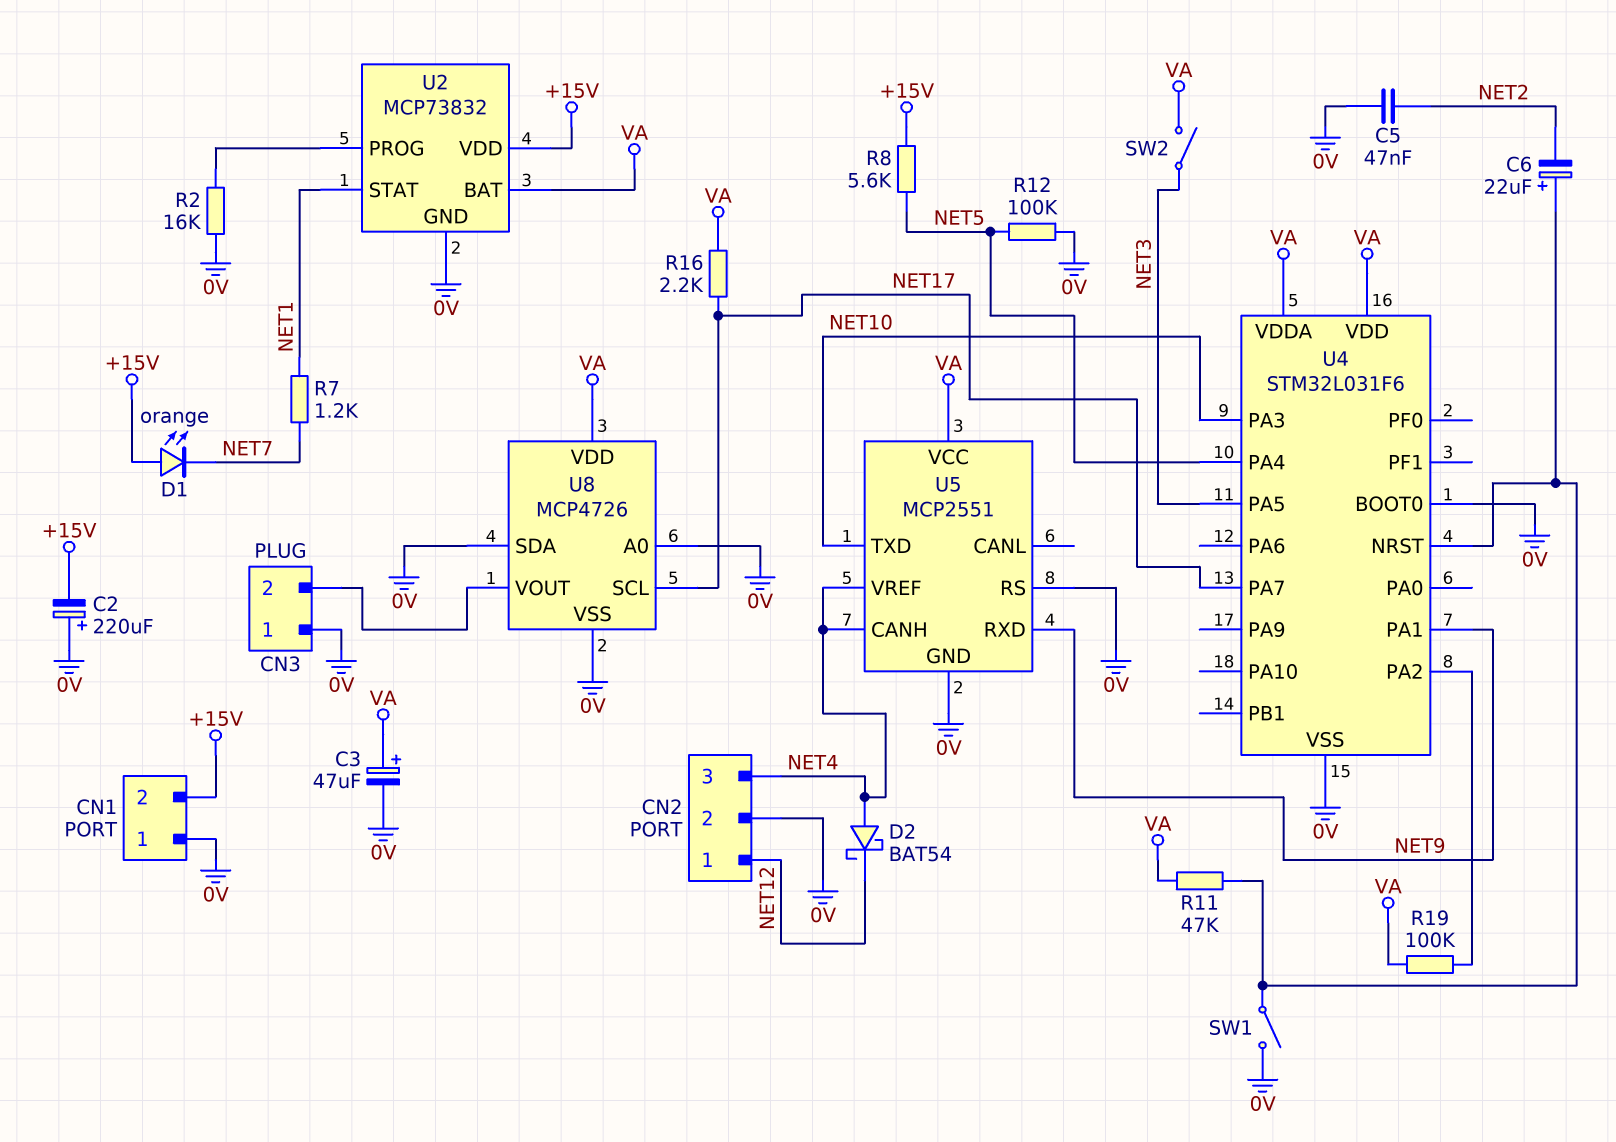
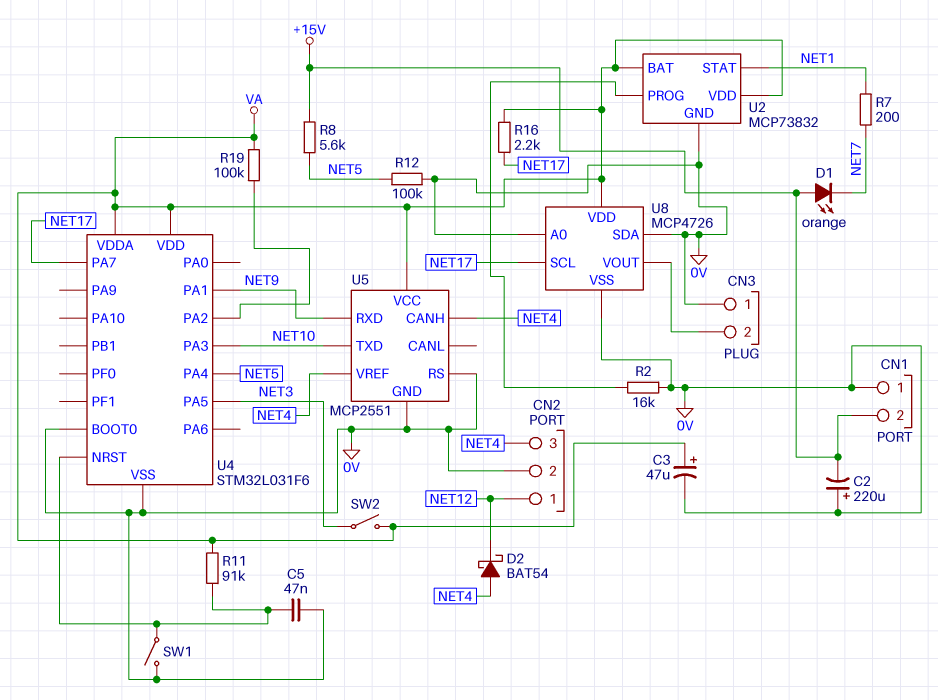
C5: 47nF (0V, NET2) -> 47nF (0V, U4/NRST)
C6: 22uF (plus U4/NRST, minus NET2) -> none
R7: 1.2k (NET1, NET7) -> 200 (NET1, NET7)
R11: 47k (U4/NRST, VA) -> 91k (U4/NRST, VA)
U2 pin VDD: +15V -> VA

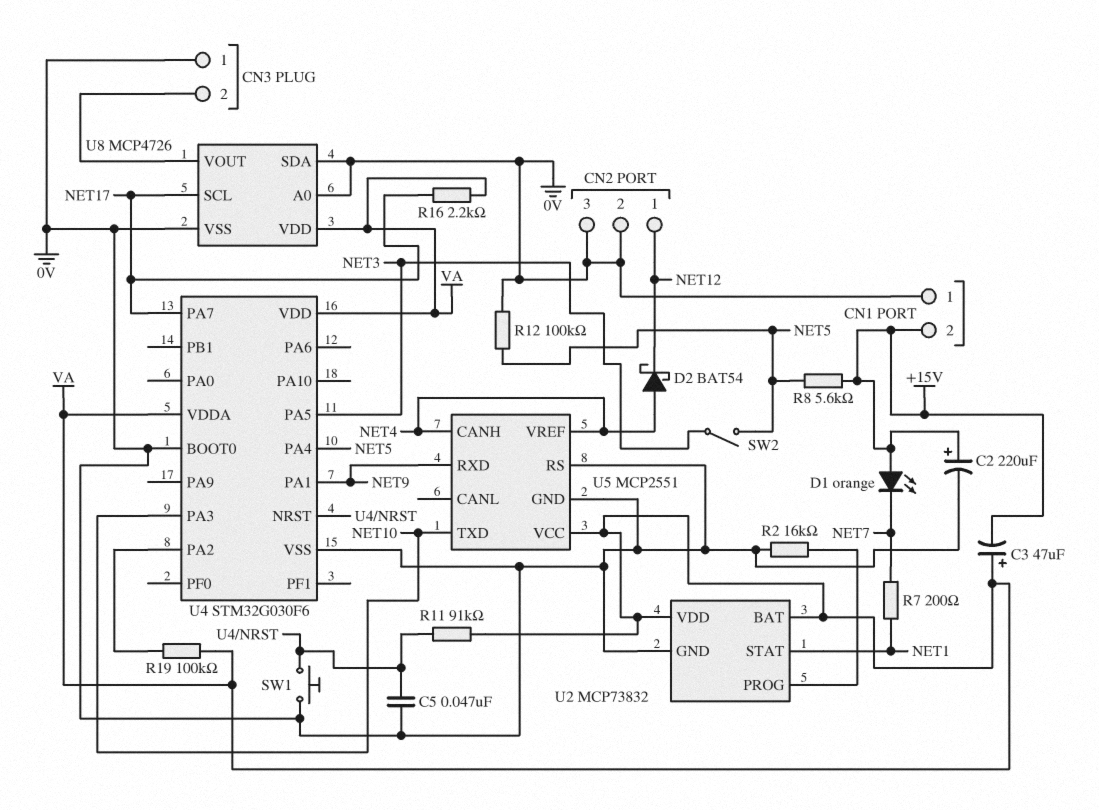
C2: 220uF (plus 0V, minus +15V) -> 220uF (plus +15V, minus 0V)
C3: 47uF (plus VA, minus 0V) -> 47uF (plus VA, minus +15V)
CN2 pin 3: NET4 -> 0V
SW1: switch (0V, U4/NRST) -> button (0V, U4/NRST)
SW2: switch (NET3, VA) -> switch (NET3, NET5)
U4: STM32L031F6 -> STM32G030F6

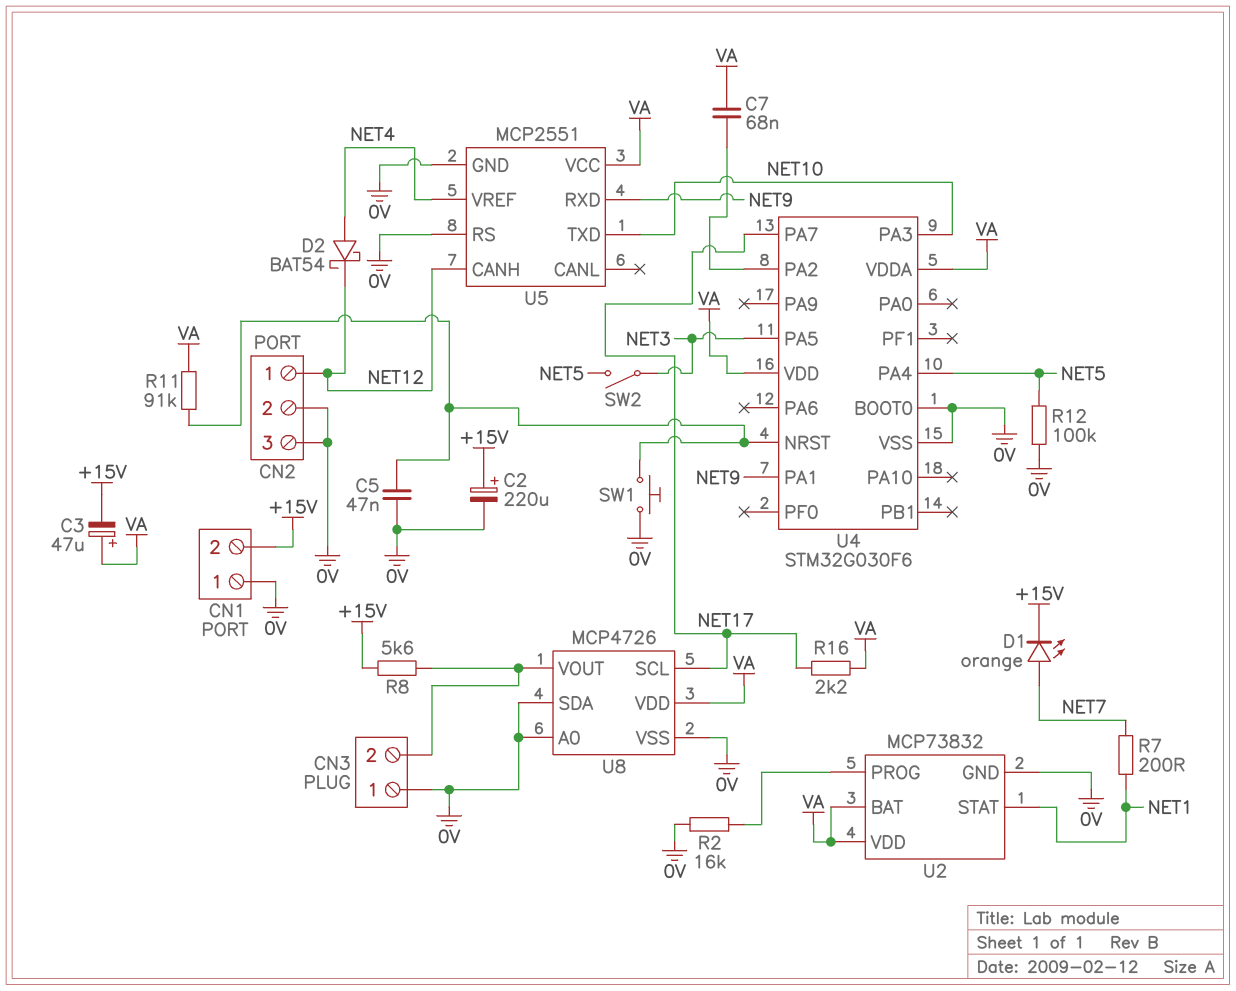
C7: none -> 68nF (U4/PA2, VA)
D1: LED orange (A +15V, K NET7) -> LED orange (A NET7, K +15V)
R8: 5.6k (+15V, NET5) -> 5.6k (+15V, CN3/2)
R19: 100k (U4/PA2, VA) -> none
U5 pin CANH: NET4 -> NET12

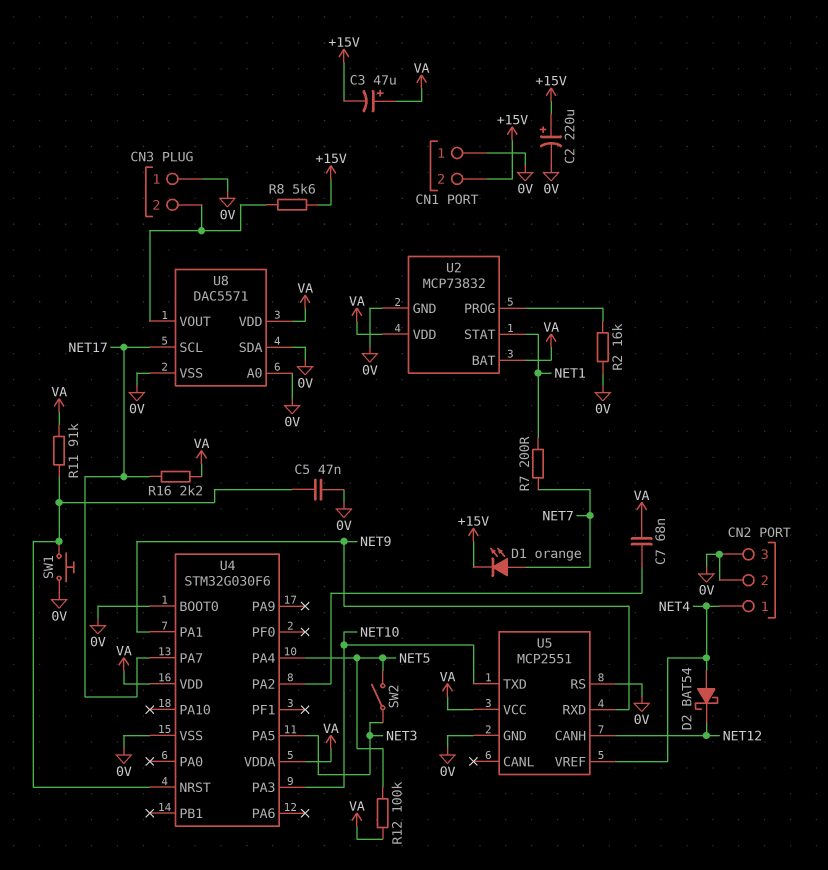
CN2 pin 1: NET12 -> NET4
R12: 100k (0V, NET5) -> 100k (NET5, VA)
U8: MCP4726 -> DAC5571

